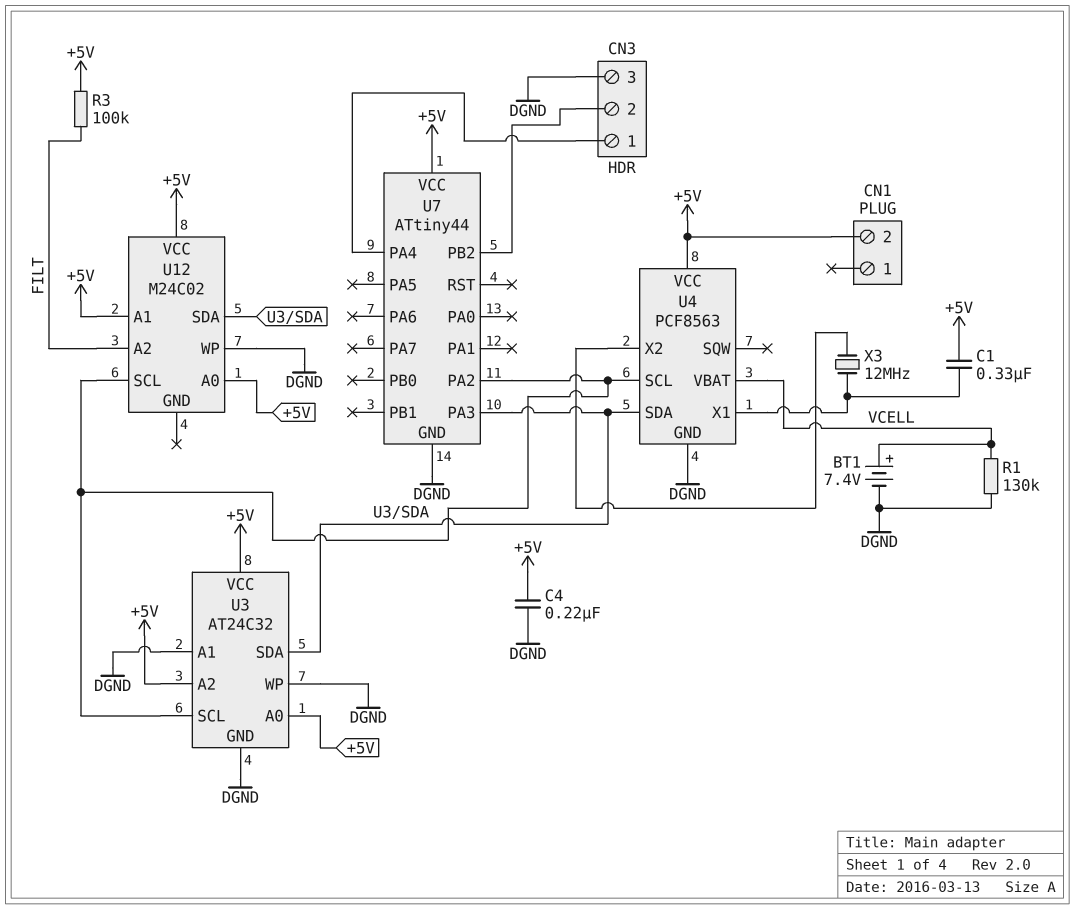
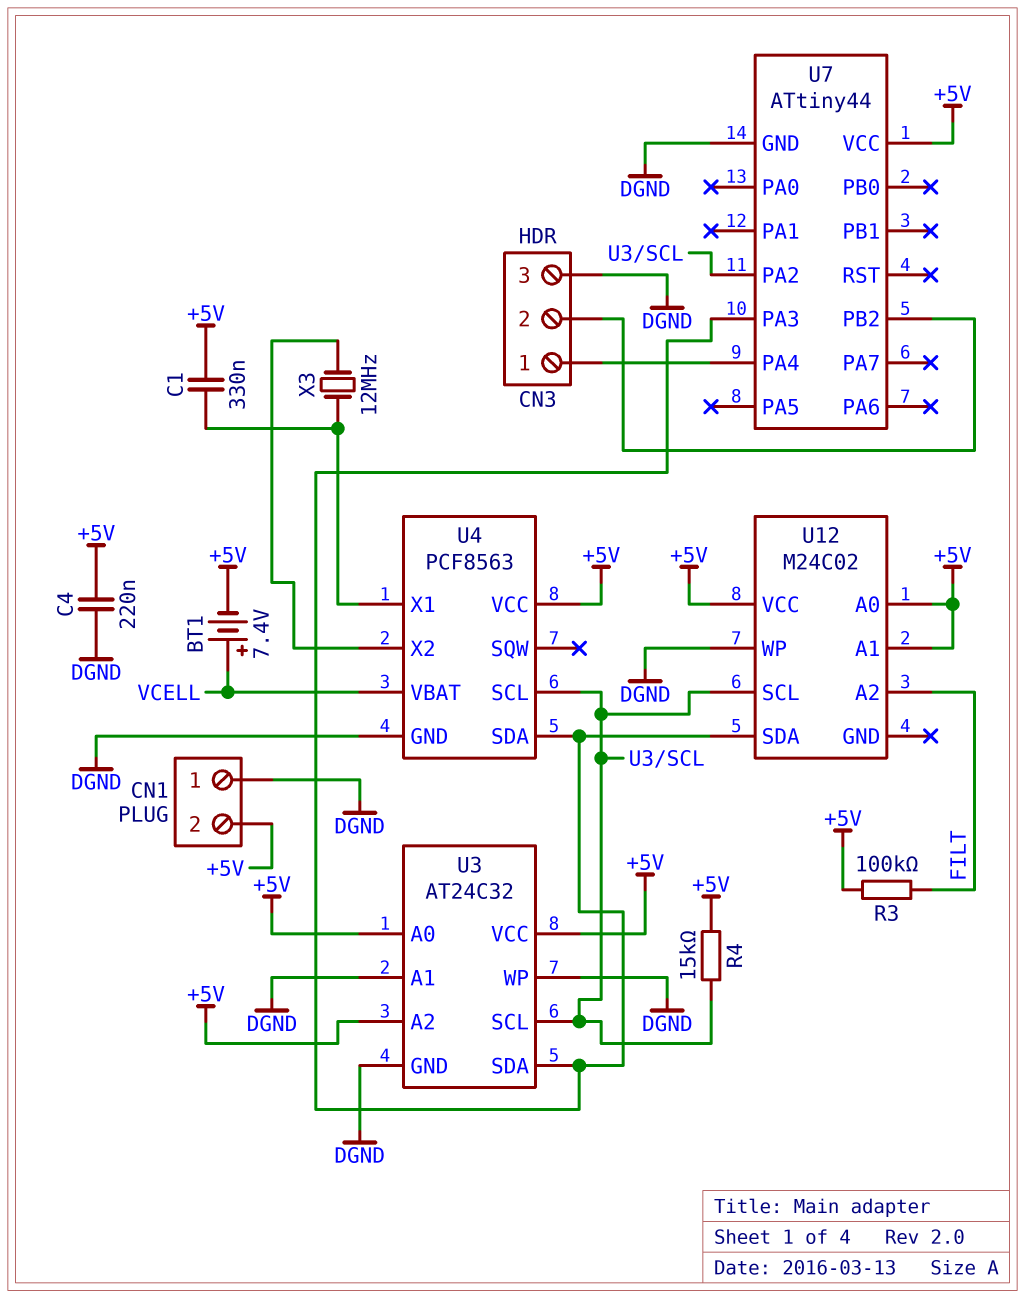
BT1: 7.4V (plus VCELL, minus DGND) -> 7.4V (plus VCELL, minus +5V)
CN1 pin 1: none -> DGND
R1: 130k (DGND, VCELL) -> none
R4: none -> 15k (+5V, U3/SCL)

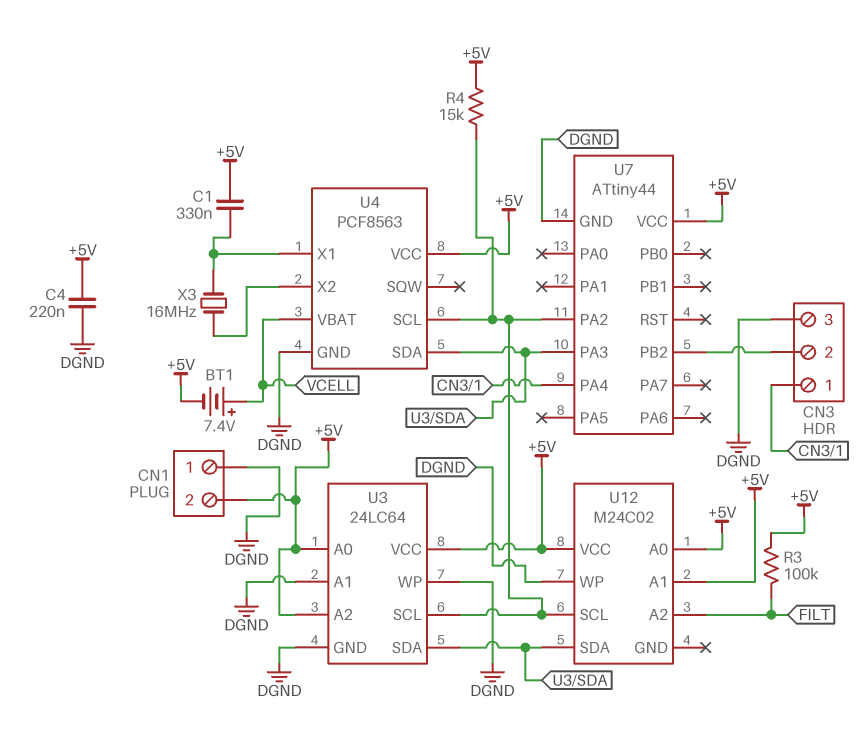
U3: AT24C32 -> 24LC64
X3: 12MHz (U4/X1, U4/X2) -> 16MHz (U4/X1, U4/X2)

